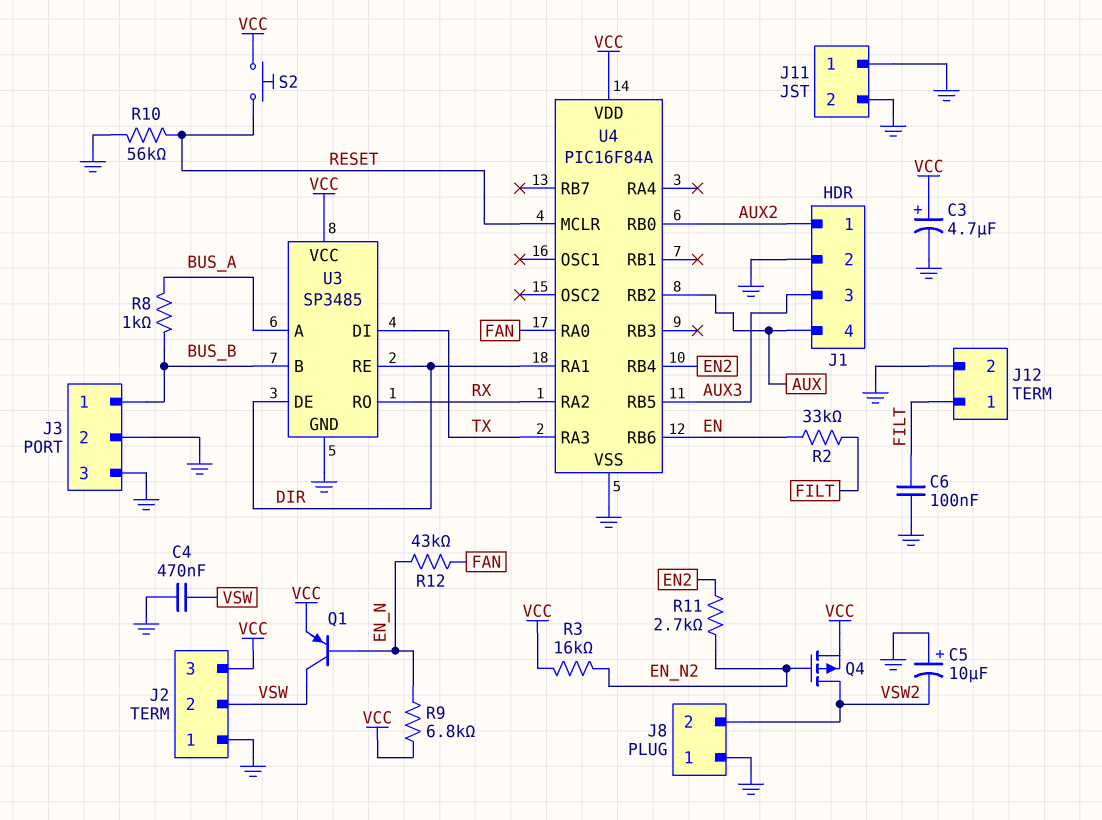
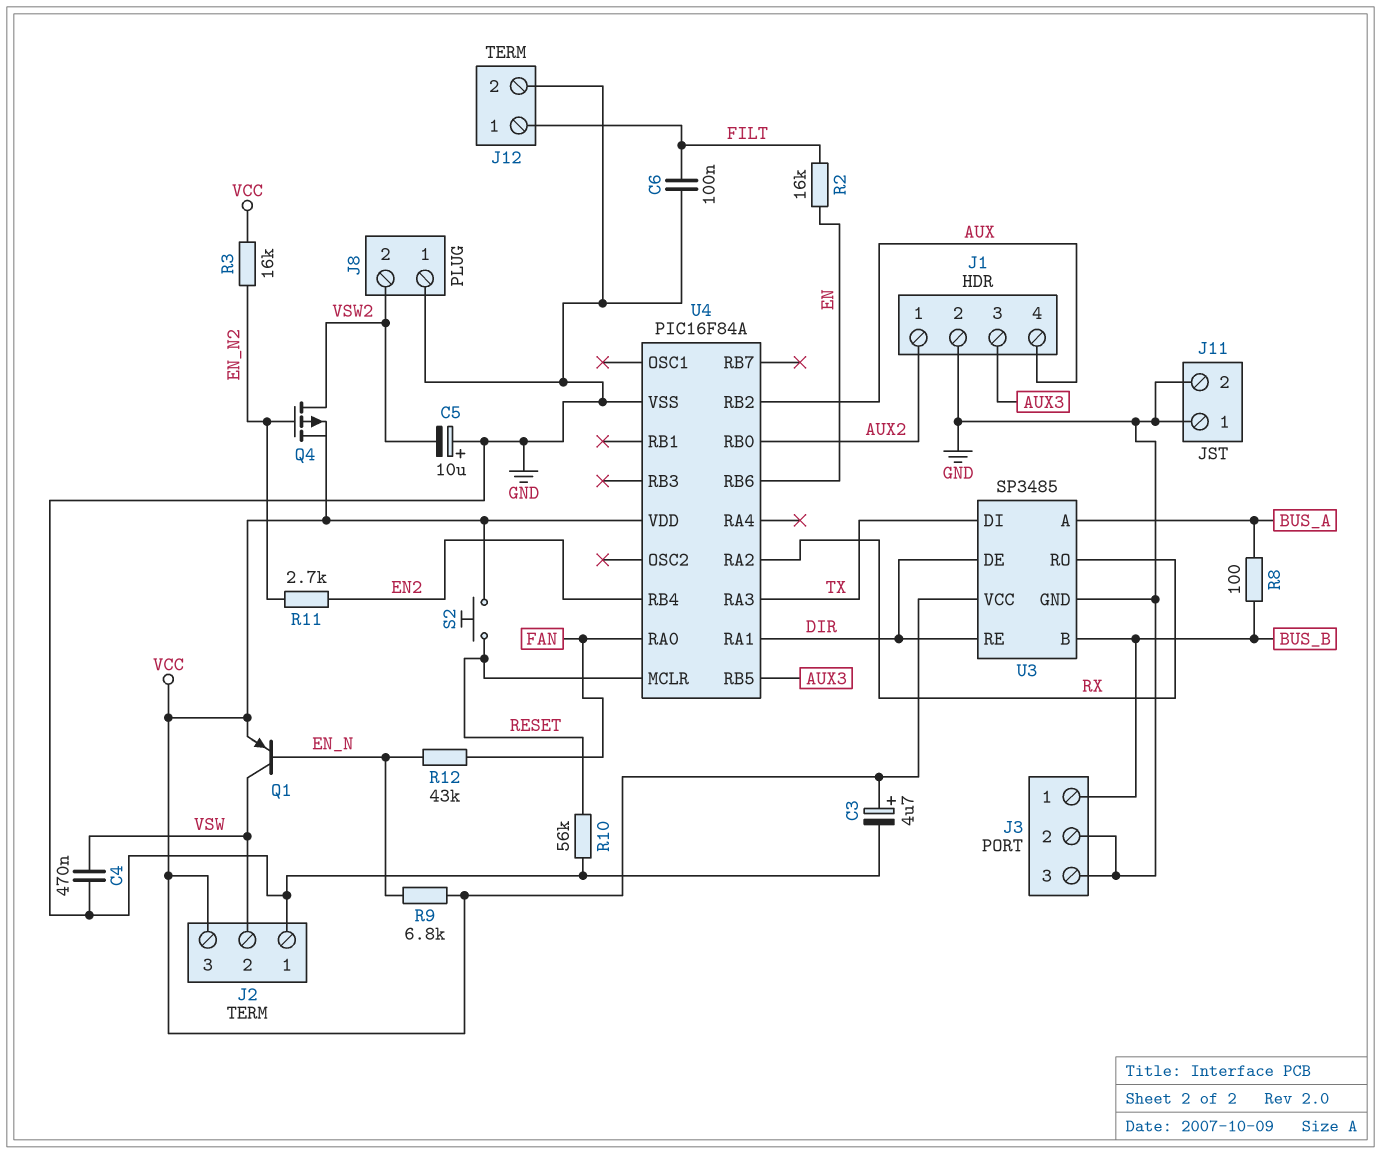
R2: 33k (EN, FILT) -> 16k (EN, FILT)
R8: 1k (BUS_A, BUS_B) -> 100 (BUS_A, BUS_B)

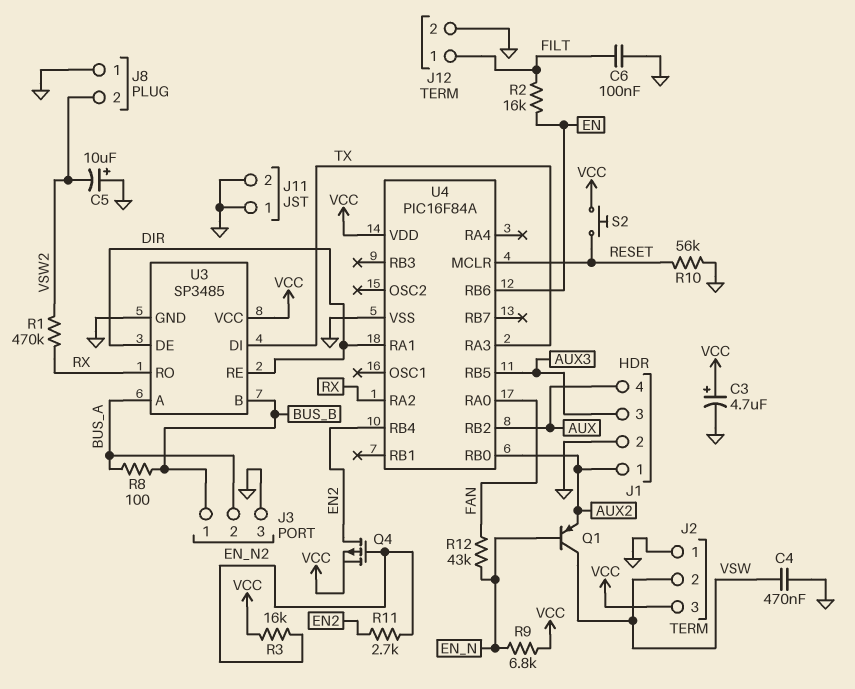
J3 pin 2: GND -> BUS_A
Q1: PNP (B EN_N, C VSW, E VCC) -> PNP (B EN_N, C VSW, E AUX2)
Q4: PMOS (G EN_N2, D VSW2, S VCC) -> PMOS (G EN_N2, D EN2, S VCC)
R1: none -> 470k (RX, VSW2)

